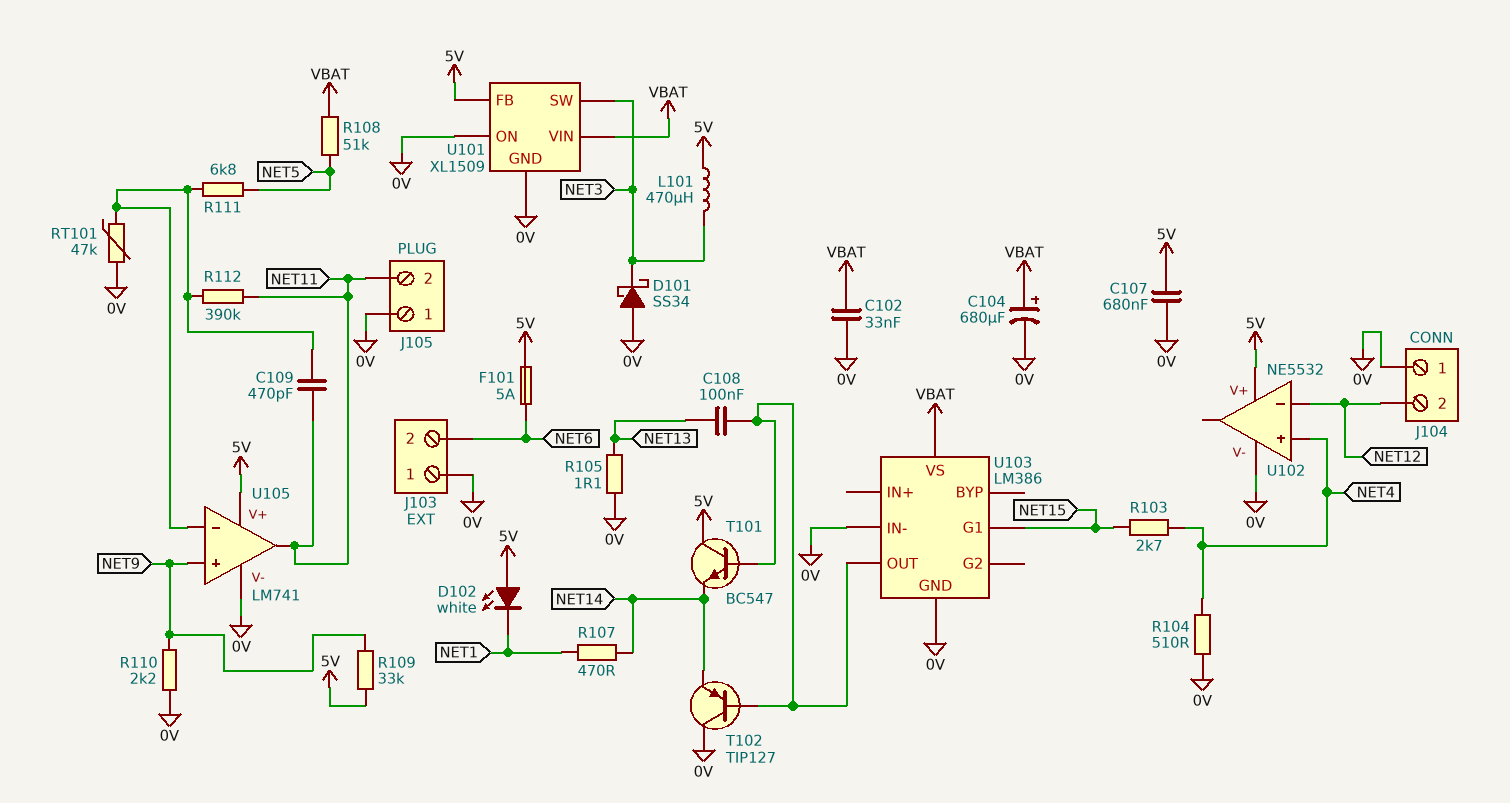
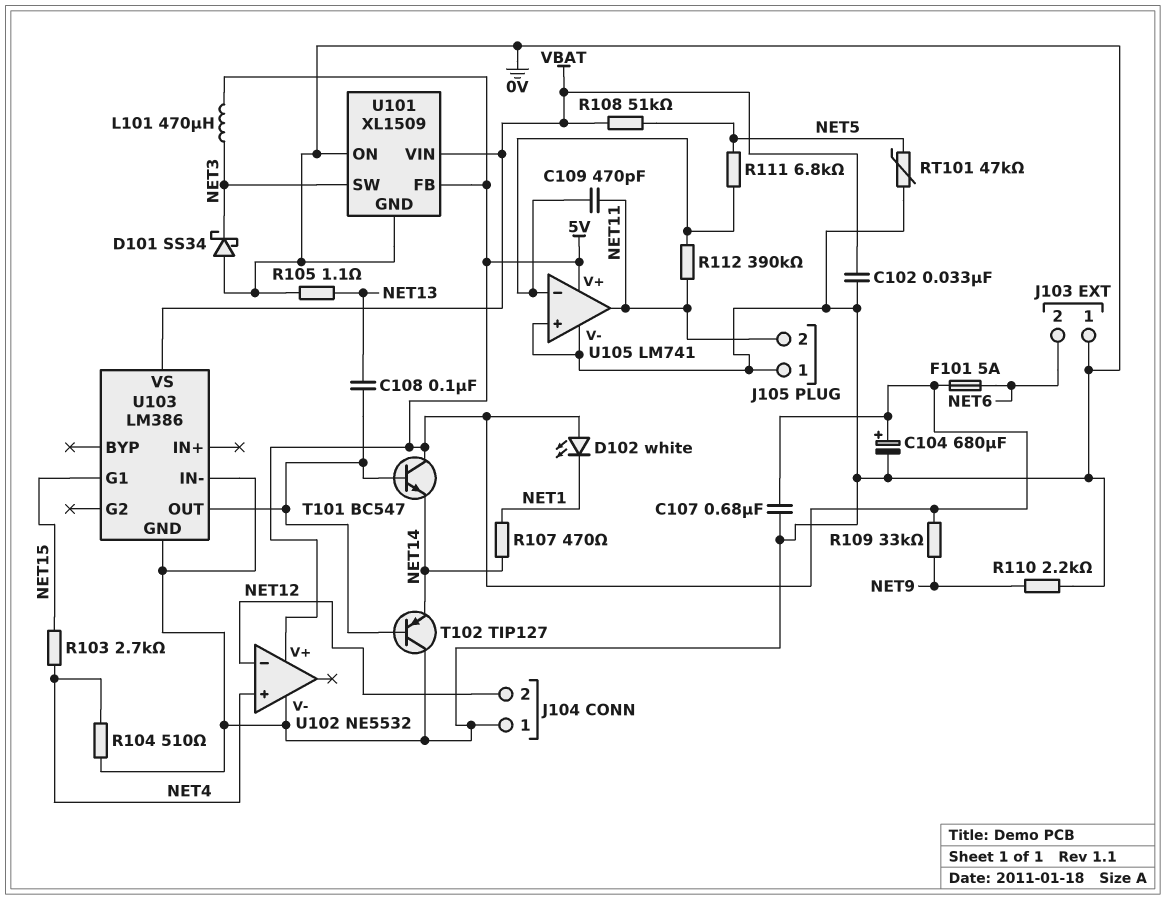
C104: 680uF (plus VBAT, minus 0V) -> 680uF (plus 5V, minus 0V)
RT101: 47k (0V, U105/in-) -> 47k (0V, NET5)
U105 pin in+: NET9 -> 0V

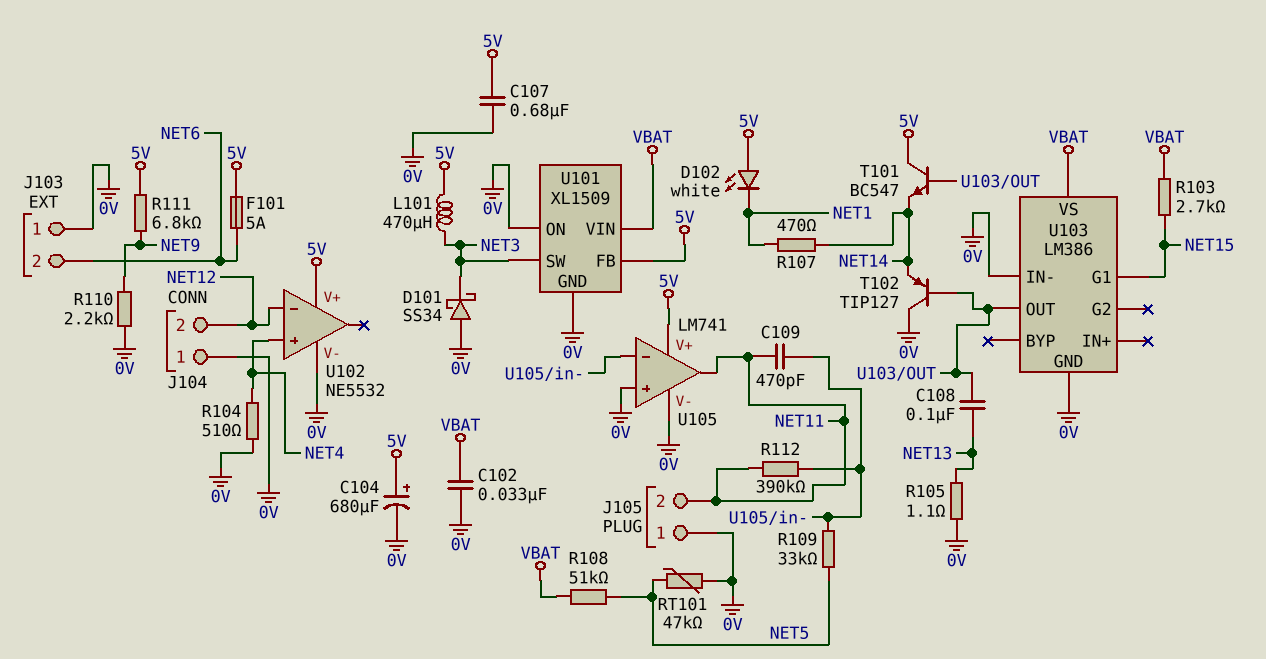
R103: 2.7k (NET4, NET15) -> 2.7k (NET15, VBAT)
R109: 33k (5V, NET9) -> 33k (NET5, U105/in-)
R111: 6.8k (NET5, U105/in-) -> 6.8k (5V, NET9)

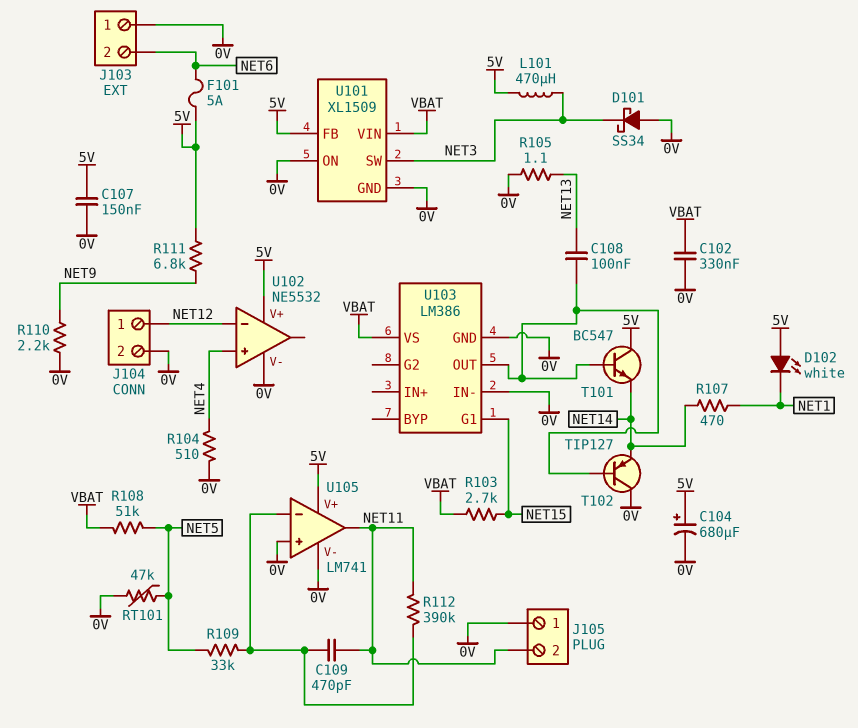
C102: 33nF (0V, VBAT) -> 330nF (0V, VBAT)
C107: 680nF (0V, 5V) -> 150nF (0V, 5V)
J104 pin 1: 0V -> NET12
J104 pin 2: NET12 -> 0V

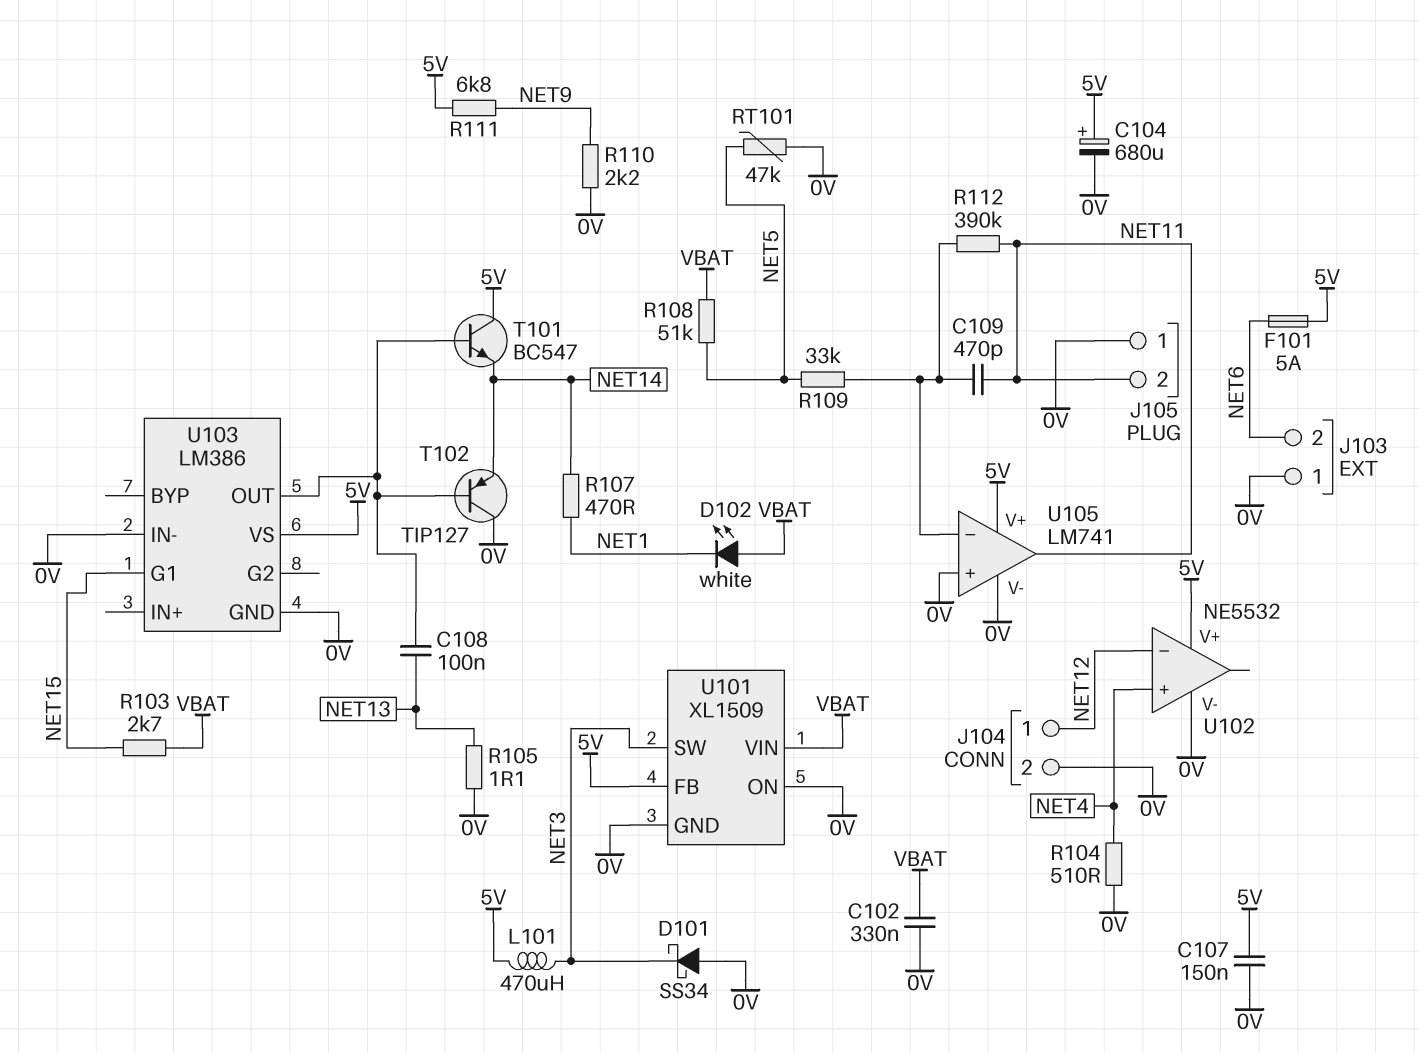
D102: LED white (A 5V, K NET1) -> LED white (A VBAT, K NET1)
U103 pin VS: VBAT -> 5V

